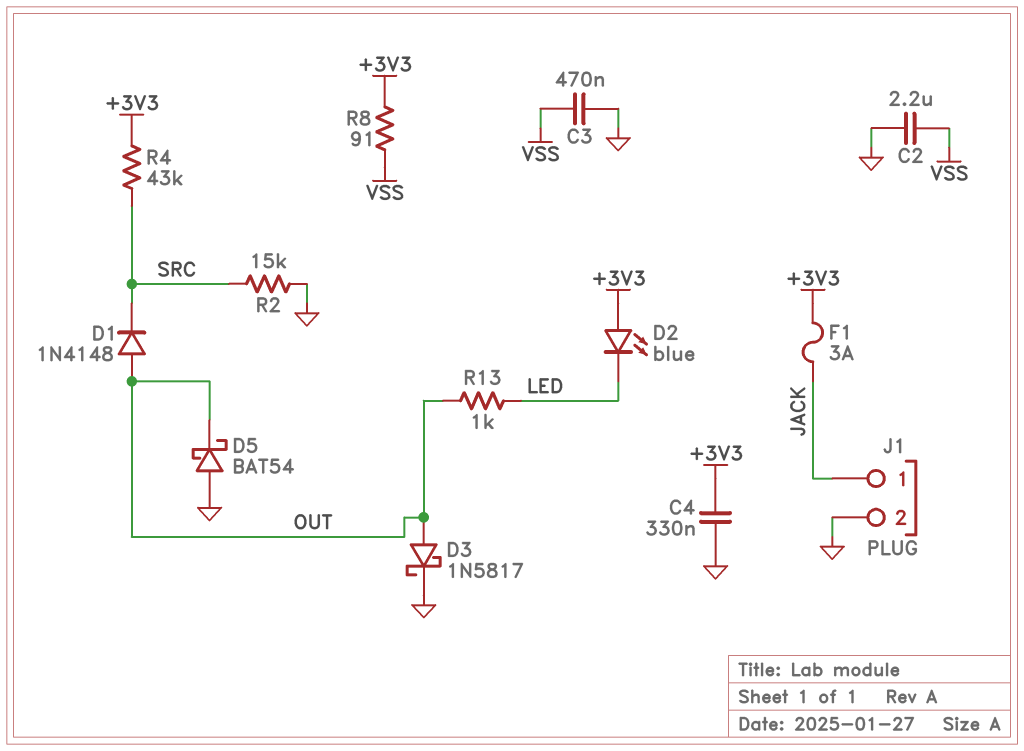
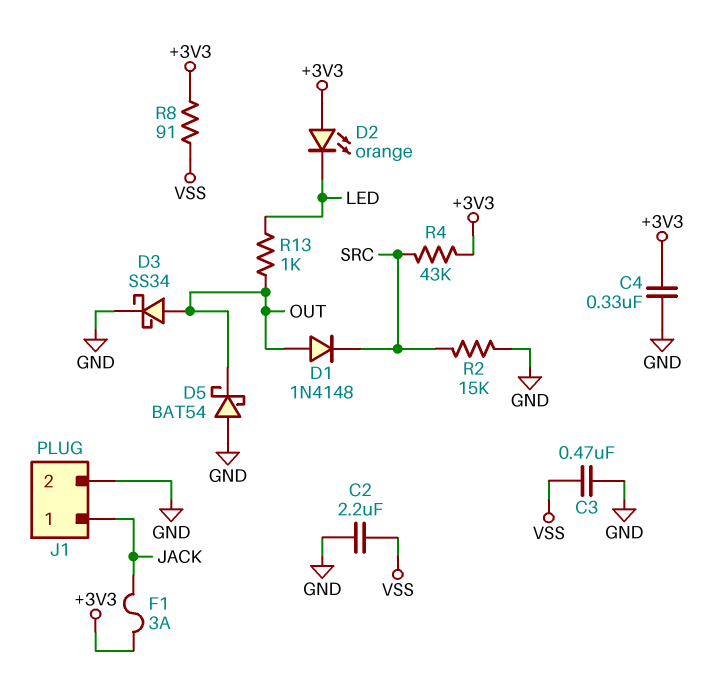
D2: LED blue (A +3V3, K LED) -> LED orange (A +3V3, K LED)
D3: schottky 1N5817 (A OUT, K GND) -> schottky SS34 (A OUT, K GND)

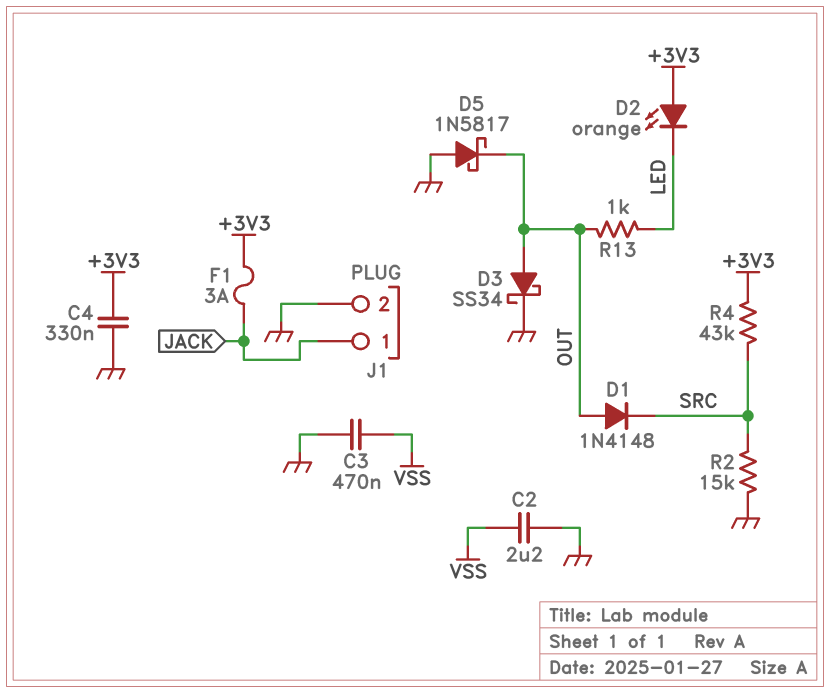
D5: schottky BAT54 (A GND, K OUT) -> schottky 1N5817 (A GND, K OUT)
R8: 91 (+3V3, VSS) -> none

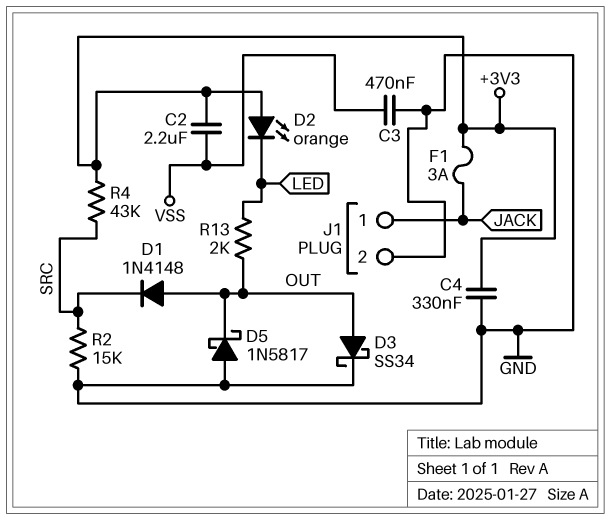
C2: 2.2uF (GND, VSS) -> 2.2uF (+3V3, VSS)
R13: 1k (LED, OUT) -> 2k (LED, OUT)

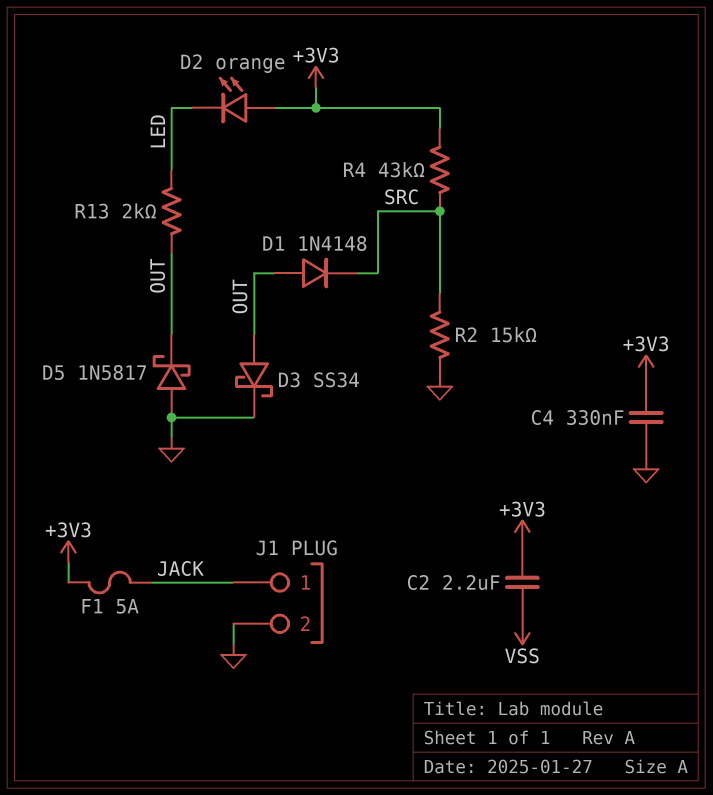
C3: 470nF (GND, VSS) -> none
F1: 3A (+3V3, JACK) -> 5A (+3V3, JACK)

